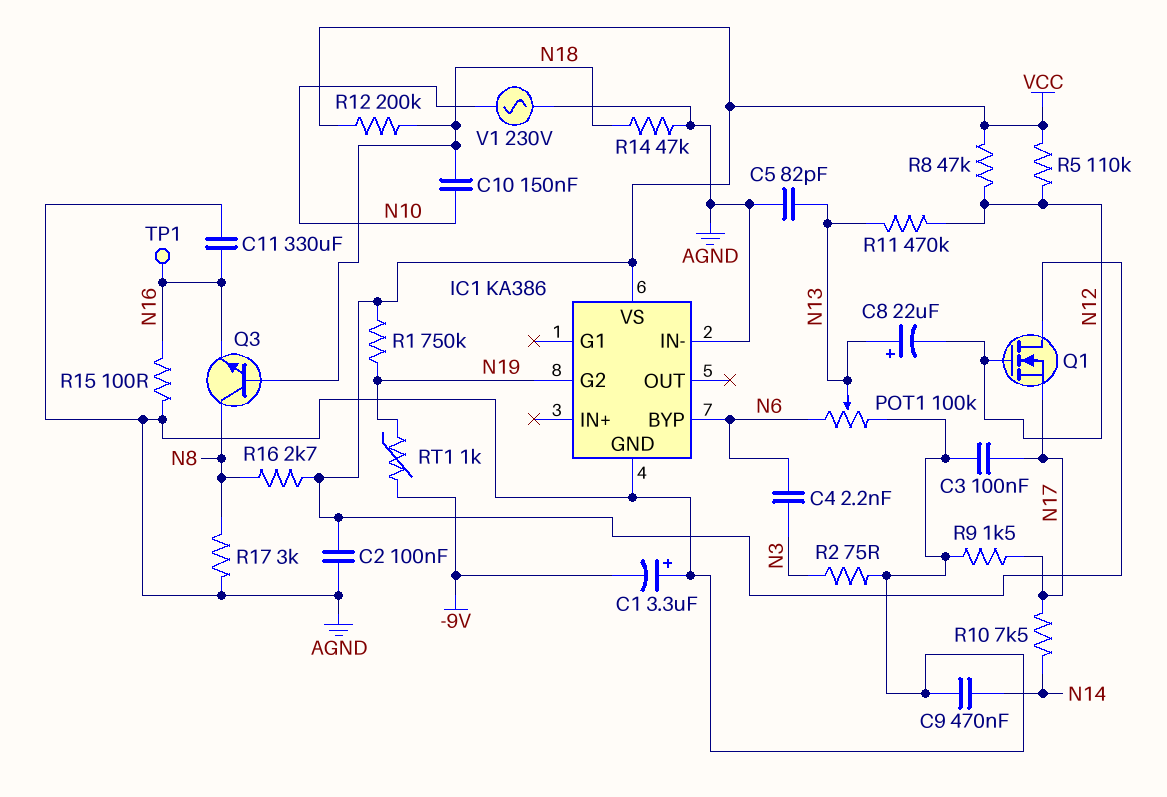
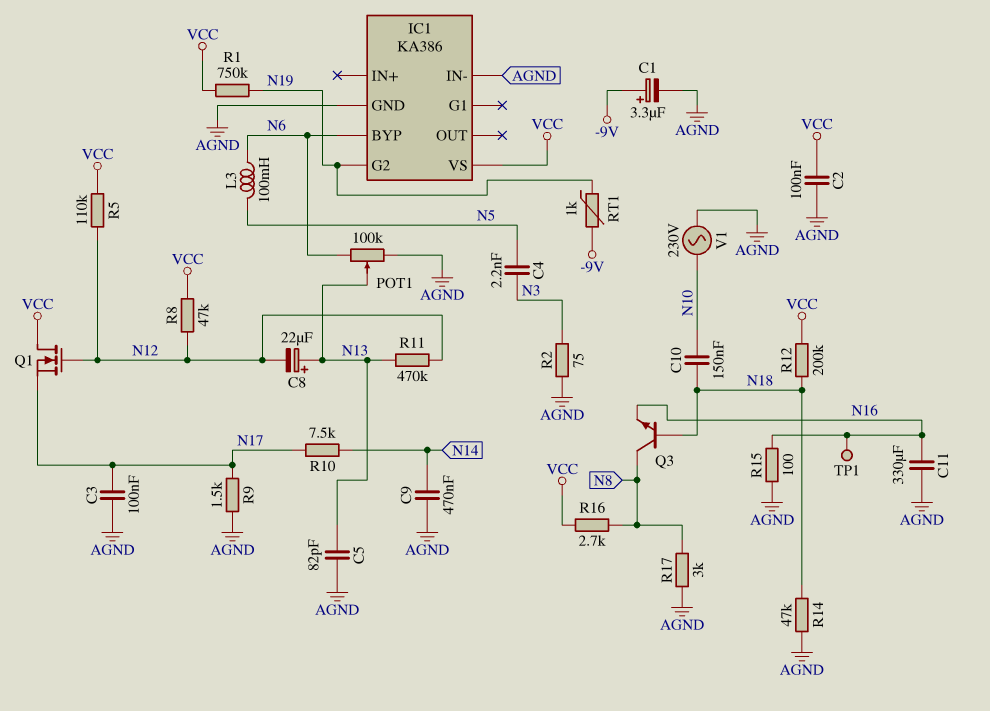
C1: 3.3uF (plus AGND, minus -9V) -> 3.3uF (plus -9V, minus AGND)
C4: 2.2nF (N3, N6) -> 2.2nF (N3, N5)
L3: none -> 100mH (N5, N6)

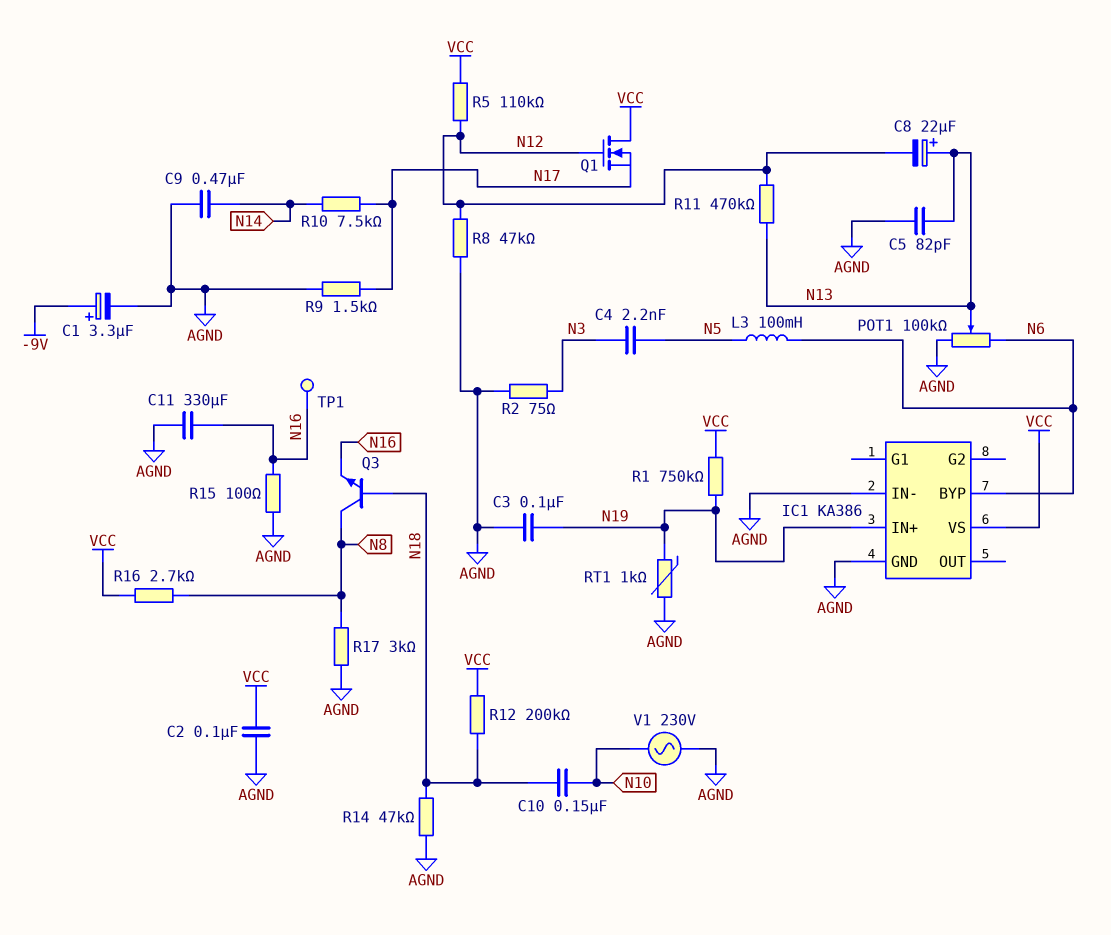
C3: 100nF (AGND, N17) -> 100nF (AGND, N19)
IC1 pin G2: N19 -> none
IC1 pin IN+: none -> N19
R8: 47k (N12, VCC) -> 47k (AGND, N12)
RT1: 1k (-9V, N19) -> 1k (AGND, N19)

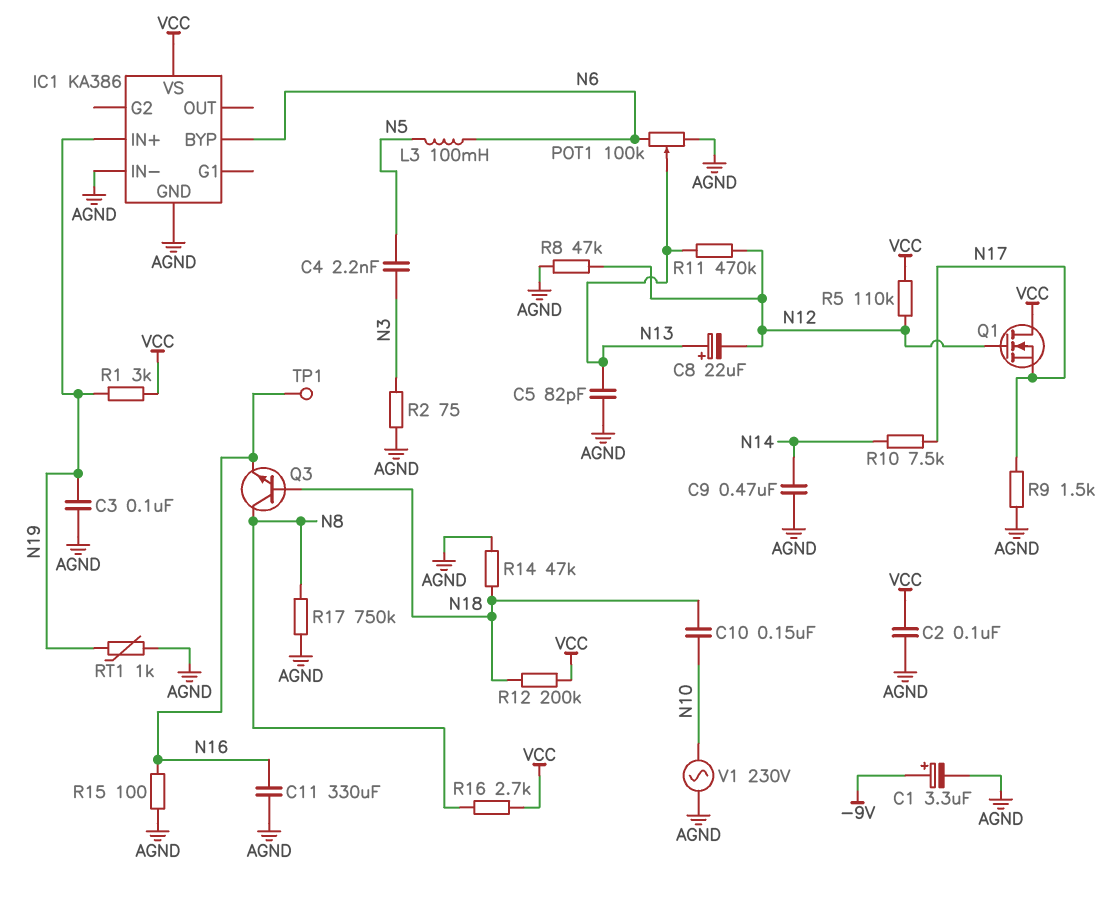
R1: 750k (N19, VCC) -> 3k (N19, VCC)
R17: 3k (AGND, N8) -> 750k (AGND, N8)

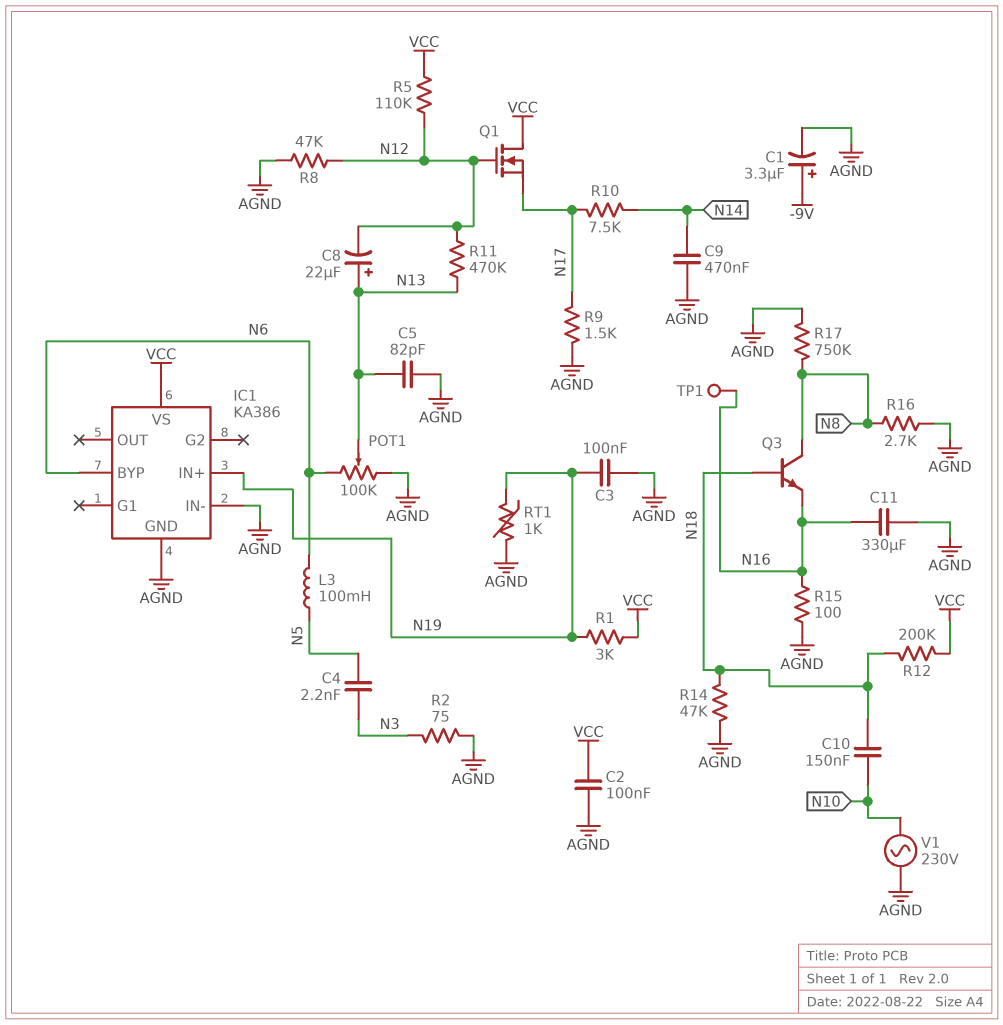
R16: 2.7k (N8, VCC) -> 2.7k (AGND, N8)

